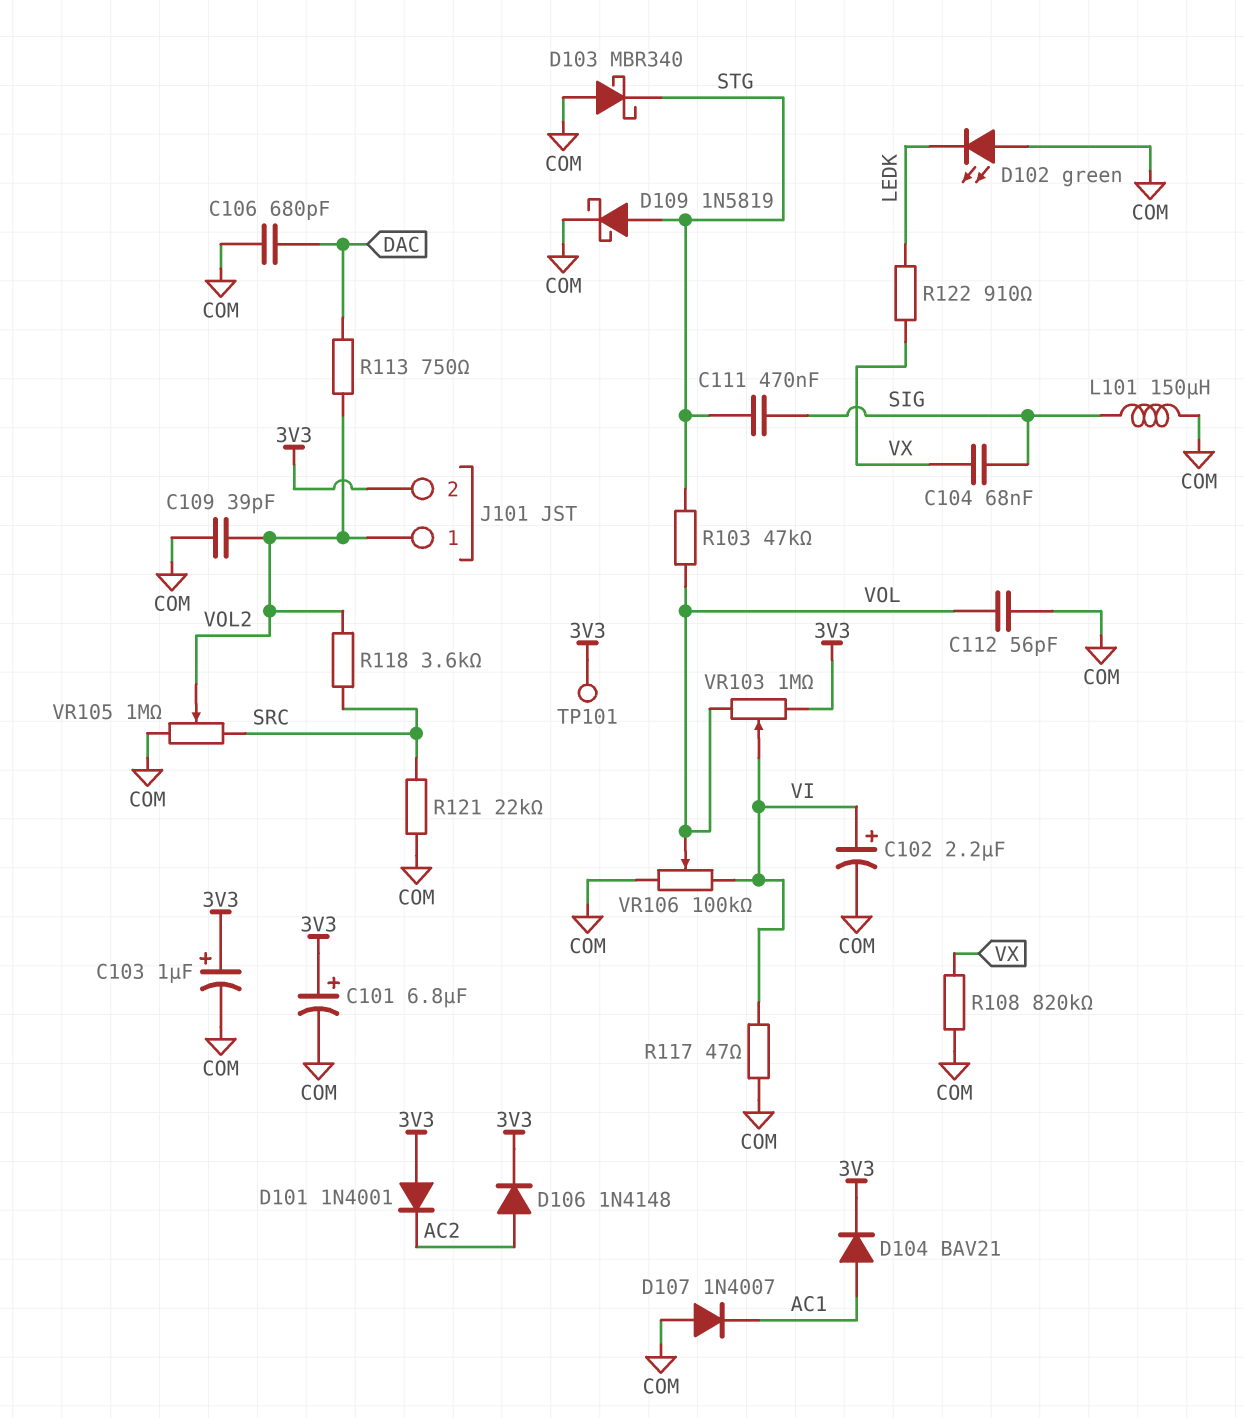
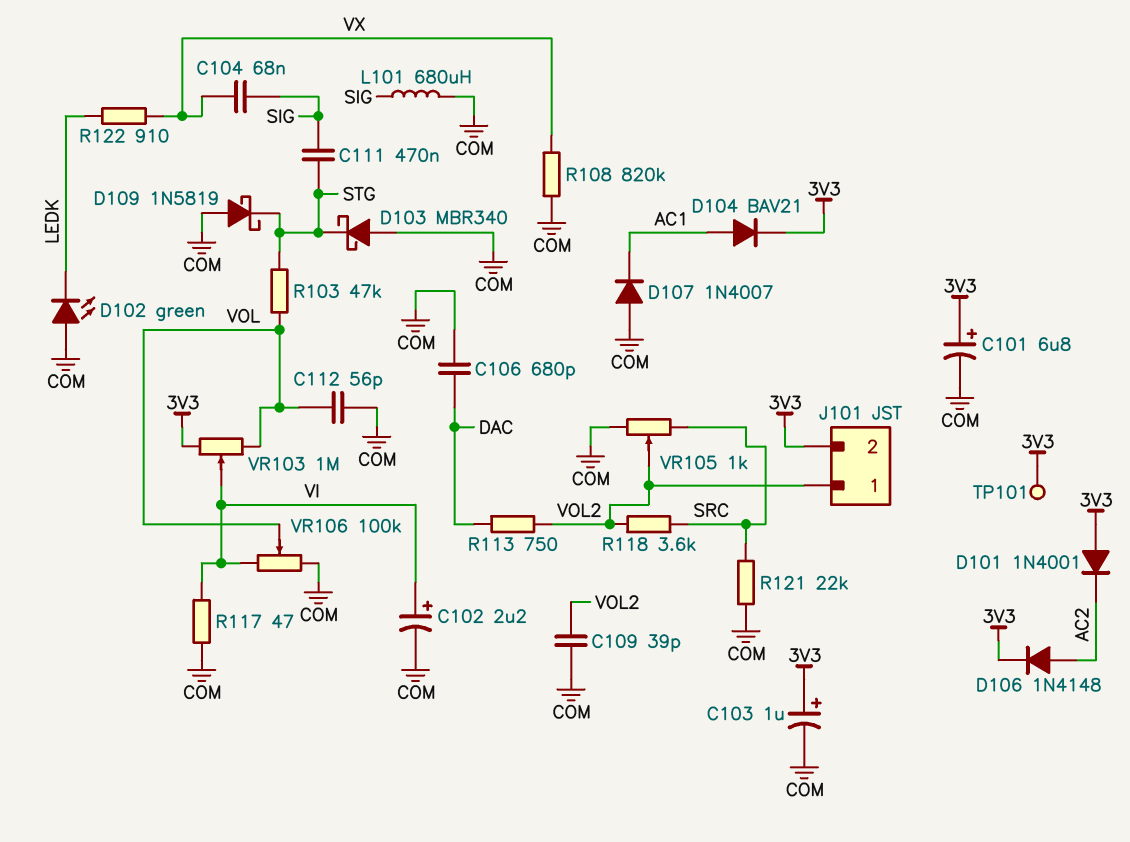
D109: schottky 1N5819 (A STG, K COM) -> schottky 1N5819 (A COM, K STG)
L101: 150uH (COM, SIG) -> 680uH (COM, SIG)
VR105: 1M (COM, SRC, wiper VOL2) -> 1k (COM, SRC, wiper VOL2)

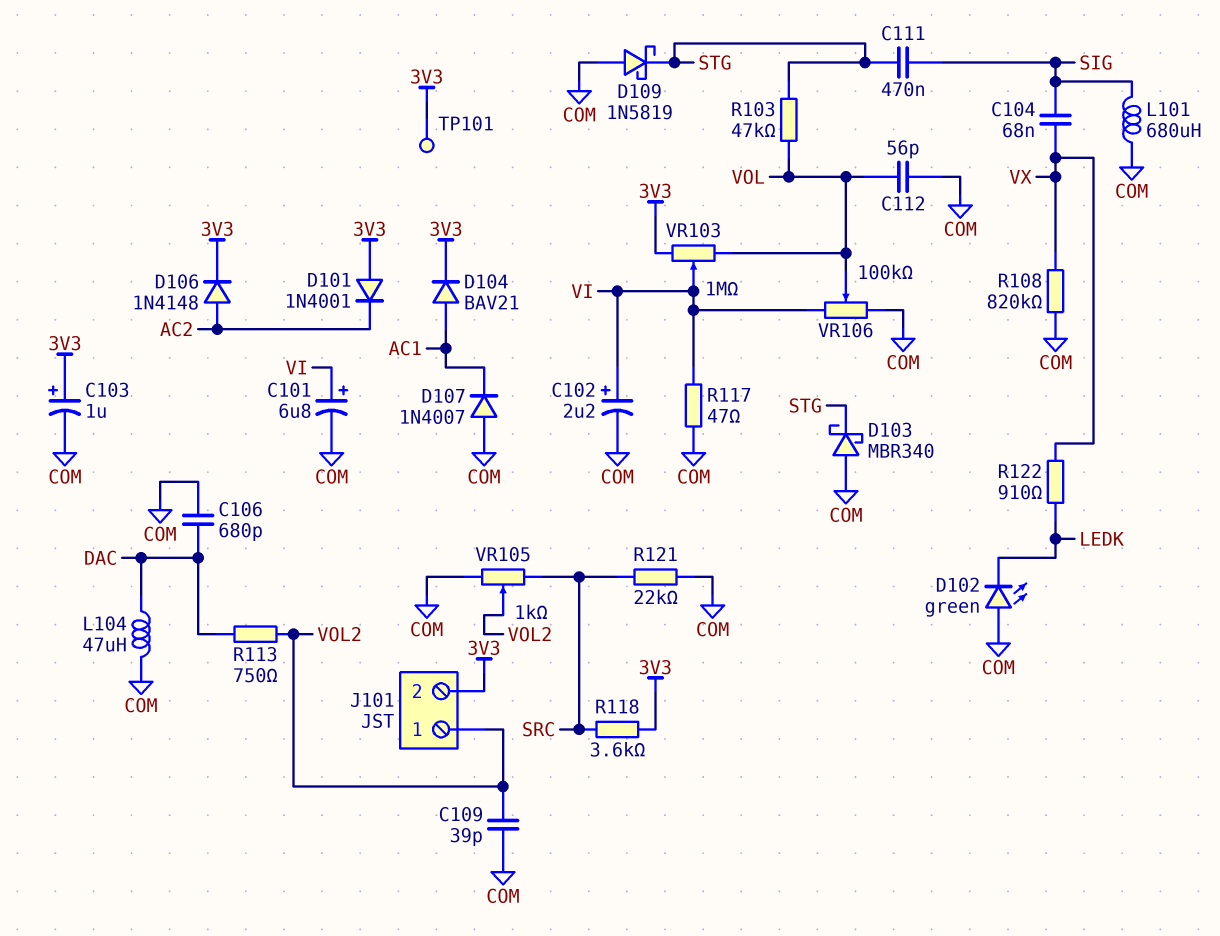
C101: 6.8uF (plus 3V3, minus COM) -> 6.8uF (plus VI, minus COM)
L104: none -> 47uH (COM, DAC)
R118: 3.6k (SRC, VOL2) -> 3.6k (3V3, SRC)

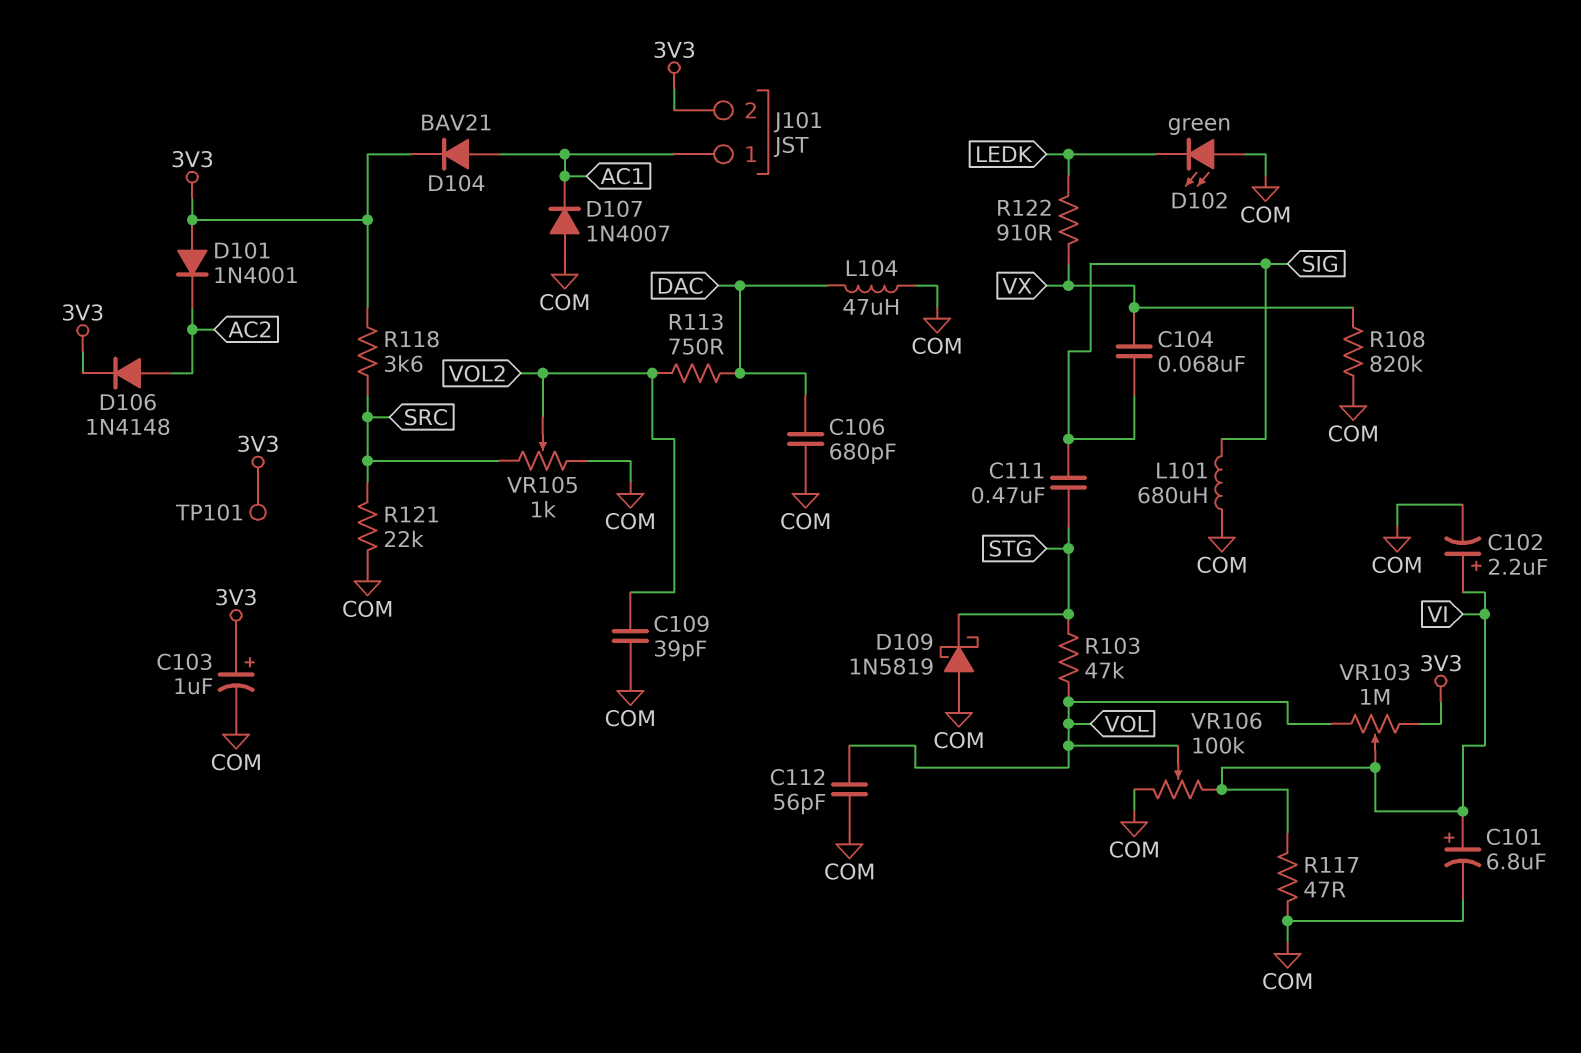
D103: schottky MBR340 (A COM, K STG) -> none
J101 pin 1: VOL2 -> AC1

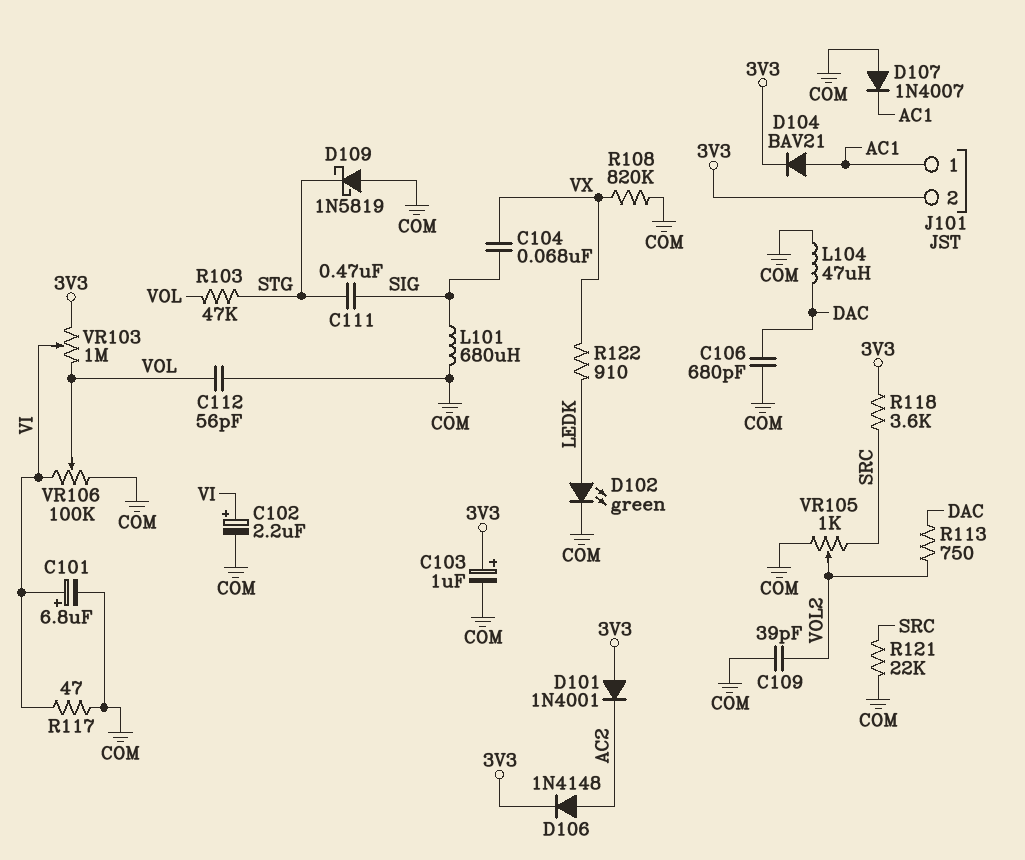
D102: LED green (A COM, K LEDK) -> LED green (A LEDK, K COM)
TP101: test point (3V3) -> none

